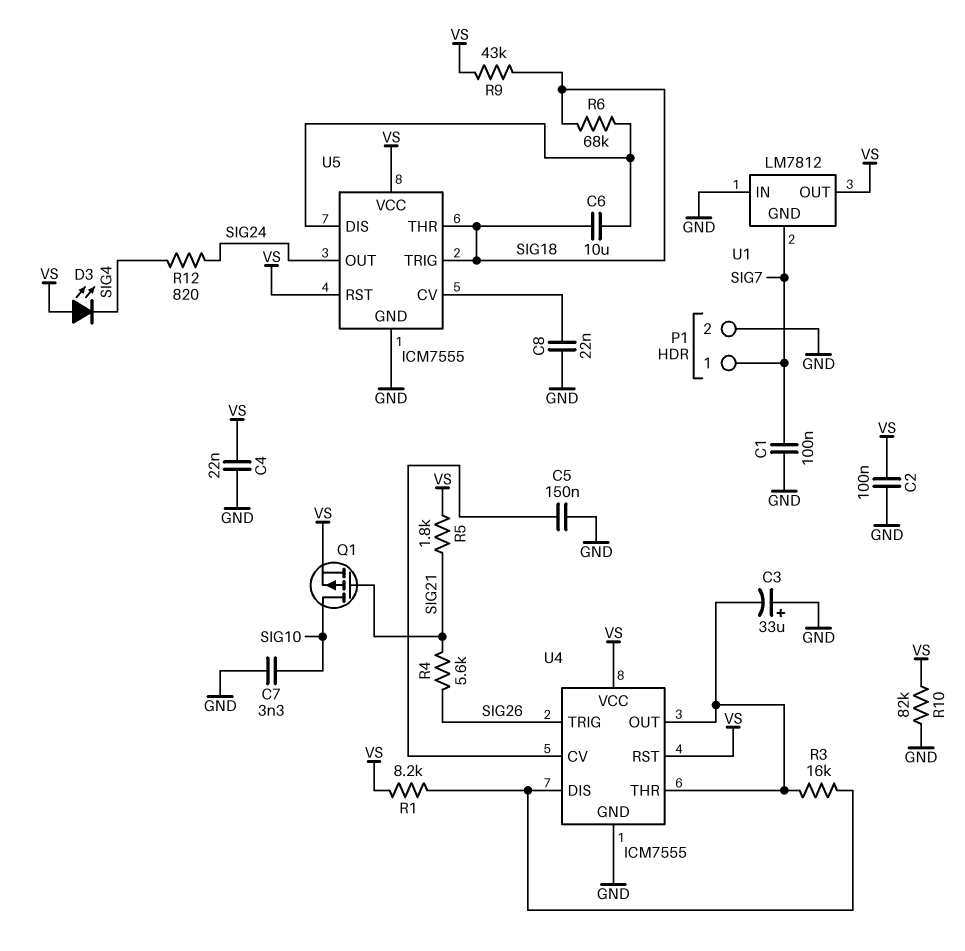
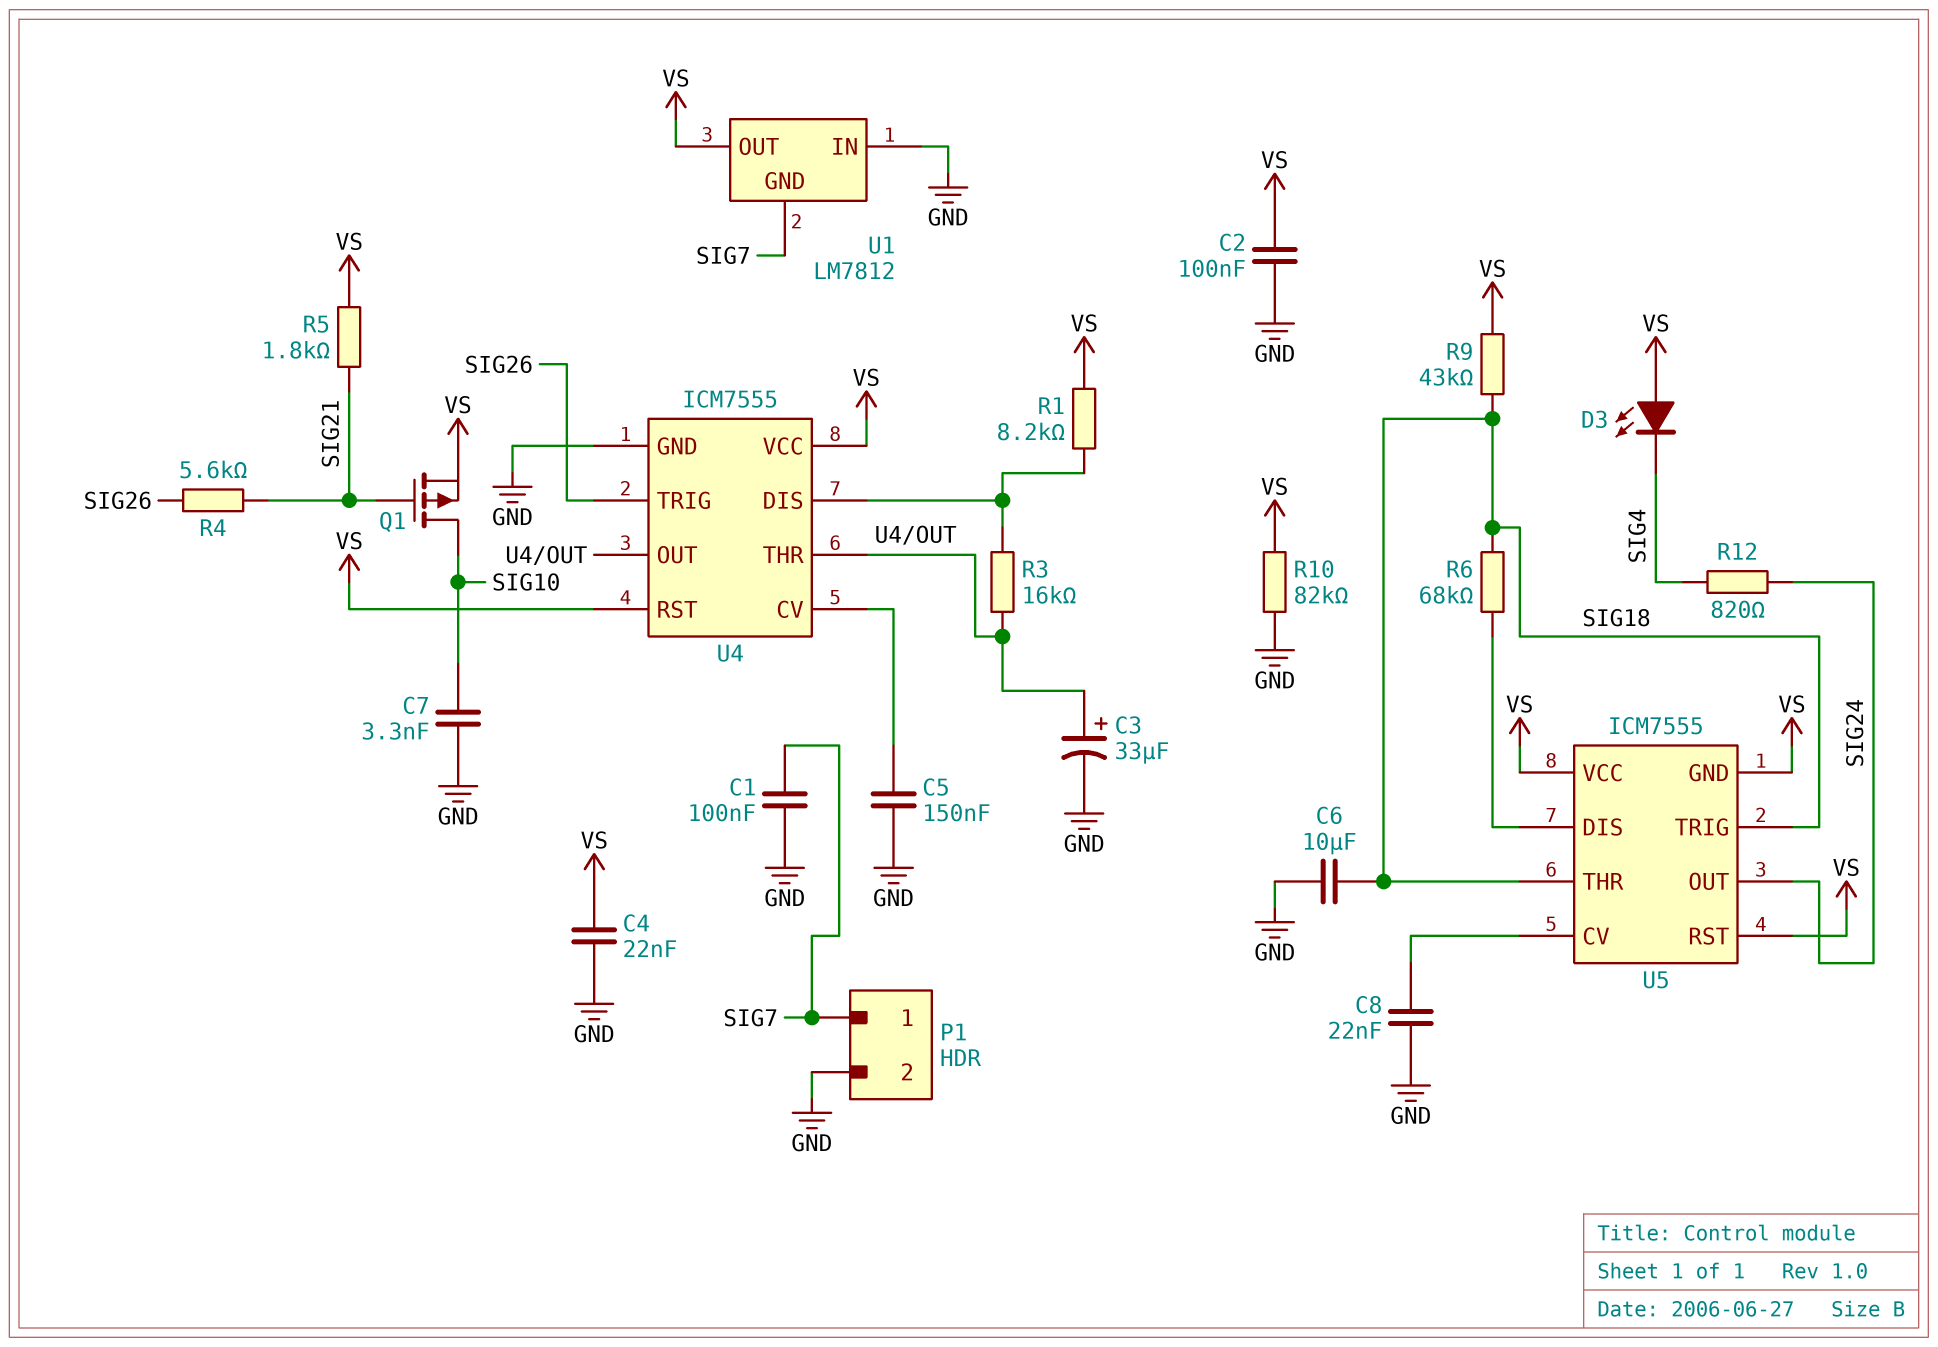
C3: 33uF (plus GND, minus U4/OUT) -> 33uF (plus U4/OUT, minus GND)
C6: 10uF (SIG18, U5/DIS) -> 10uF (GND, SIG18)
U5 pin GND: GND -> VS

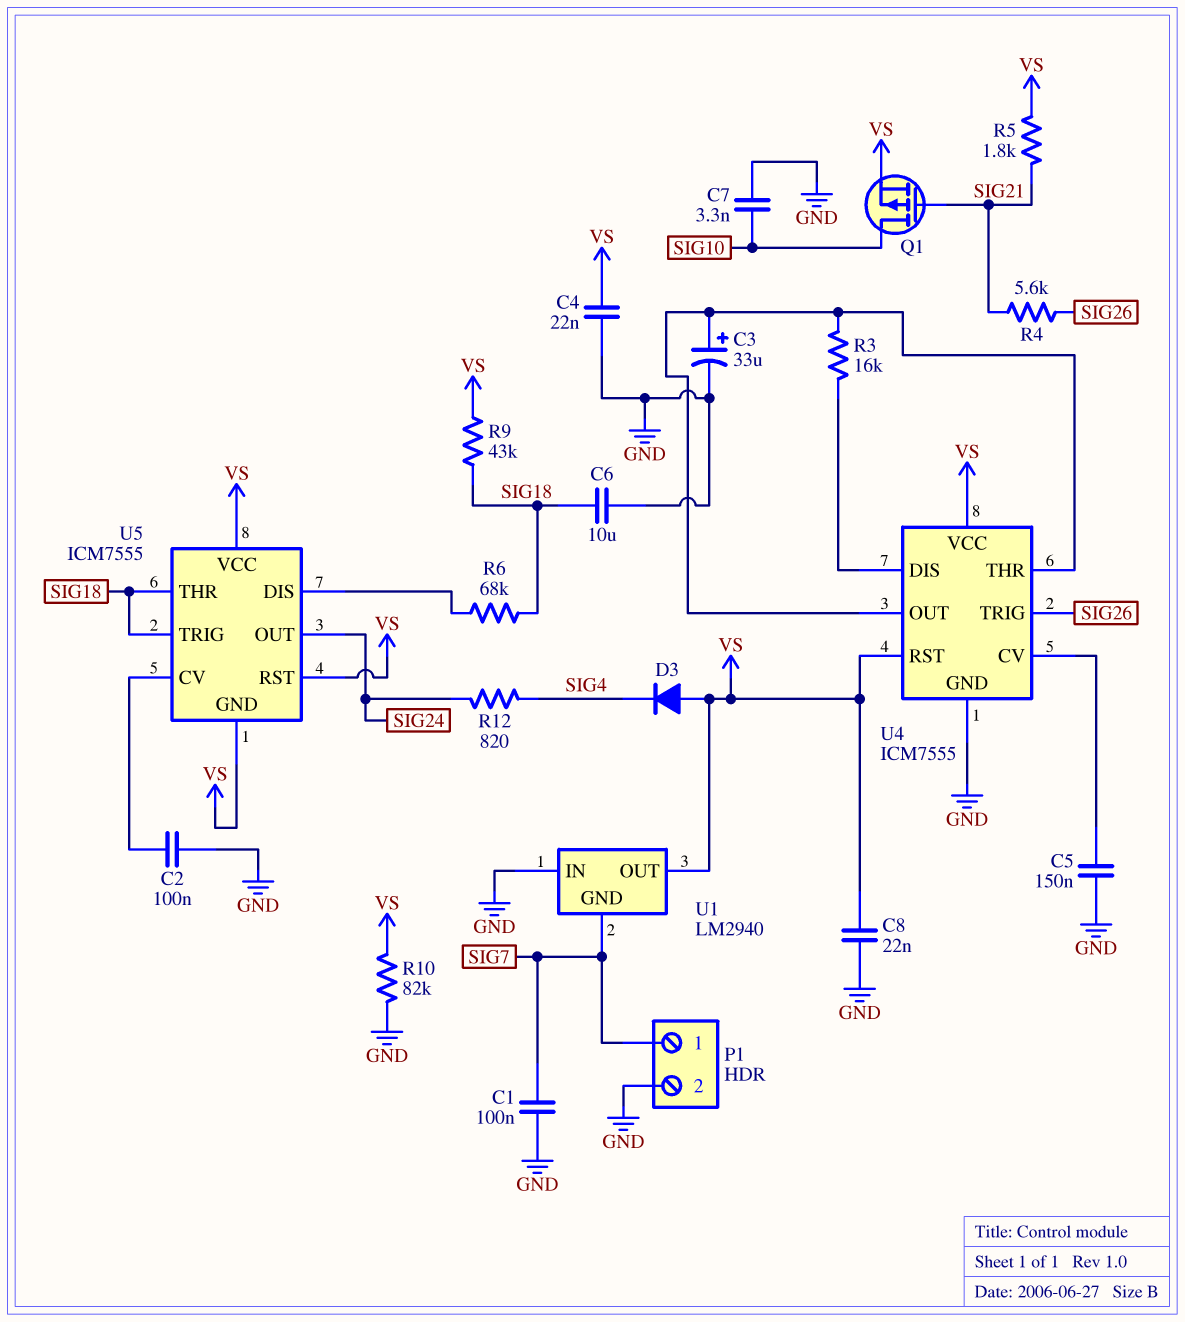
C2: 100nF (GND, VS) -> 100nF (GND, U5/CV)
C8: 22nF (GND, U5/CV) -> 22nF (GND, VS)
D3: LED (A VS, K SIG4) -> diode (A VS, K SIG4)
R1: 8.2k (U4/DIS, VS) -> none
U1: LM7812 -> LM2940

